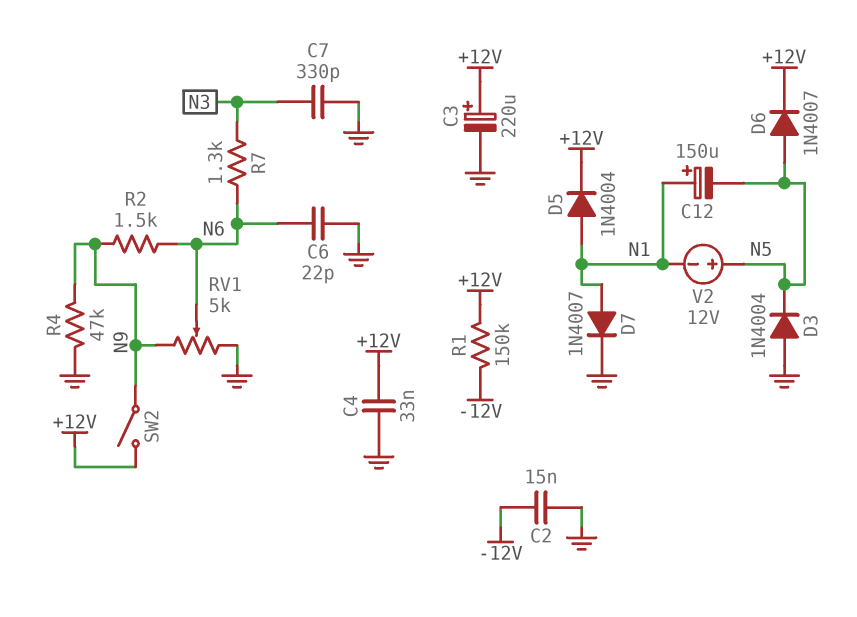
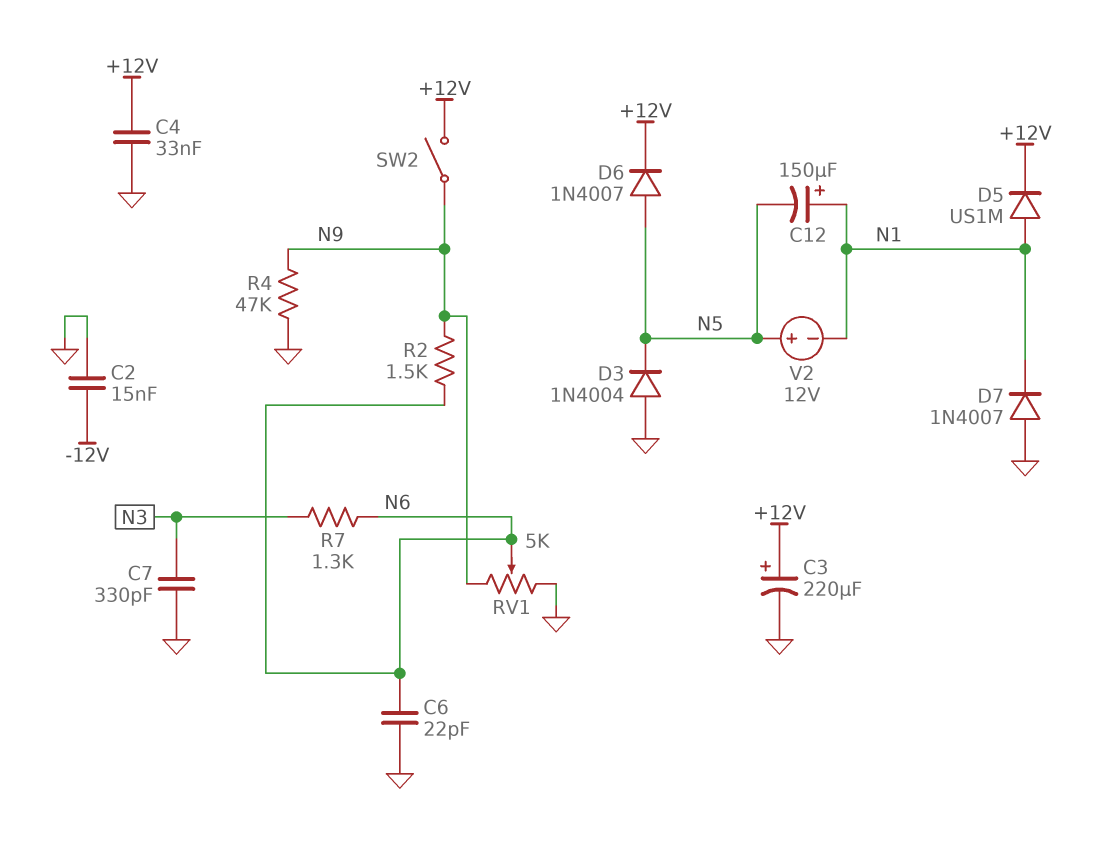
D5: diode 1N4004 (A N1, K +12V) -> diode US1M (A N1, K +12V)
D7: diode 1N4007 (A N1, K GND) -> diode 1N4007 (A GND, K N1)
R1: 150k (+12V, -12V) -> none

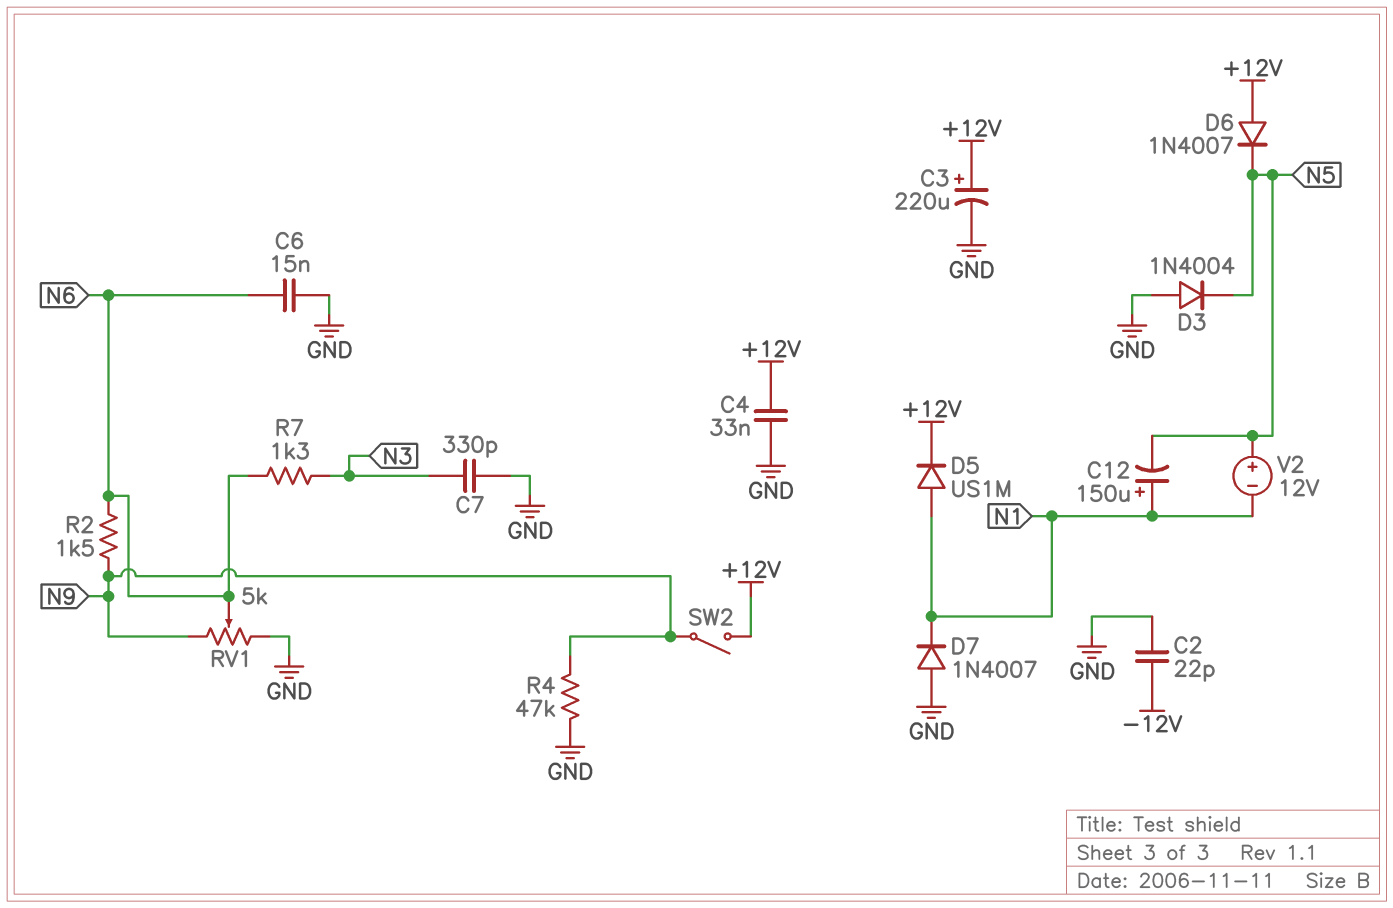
C2: 15nF (-12V, GND) -> 22pF (-12V, GND)
C6: 22pF (GND, N6) -> 15nF (GND, N6)
D6: diode 1N4007 (A N5, K +12V) -> diode 1N4007 (A +12V, K N5)

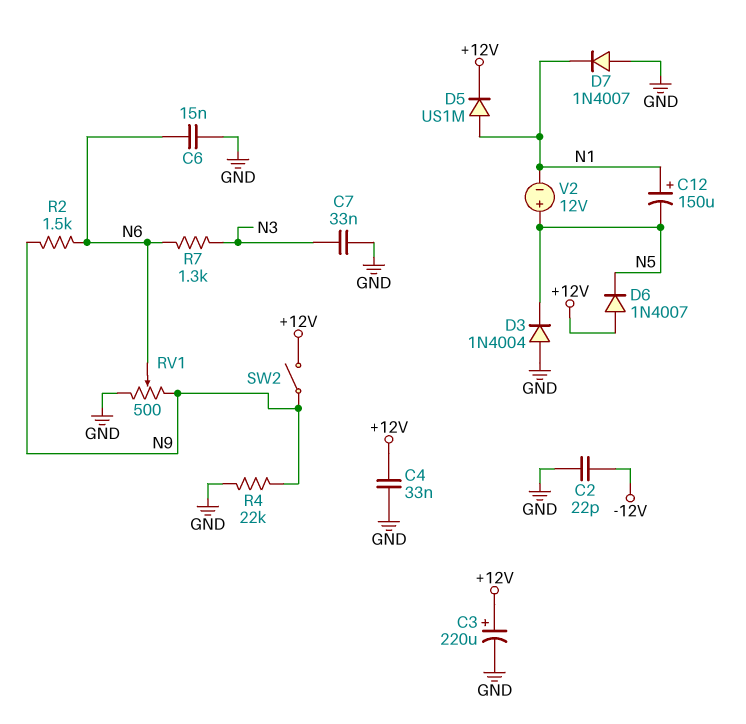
C7: 330pF (GND, N3) -> 33nF (GND, N3)
R4: 47k (GND, N9) -> 22k (GND, N9)
RV1: 5k (GND, N9, wiper N6) -> 500 (GND, N9, wiper N6)

